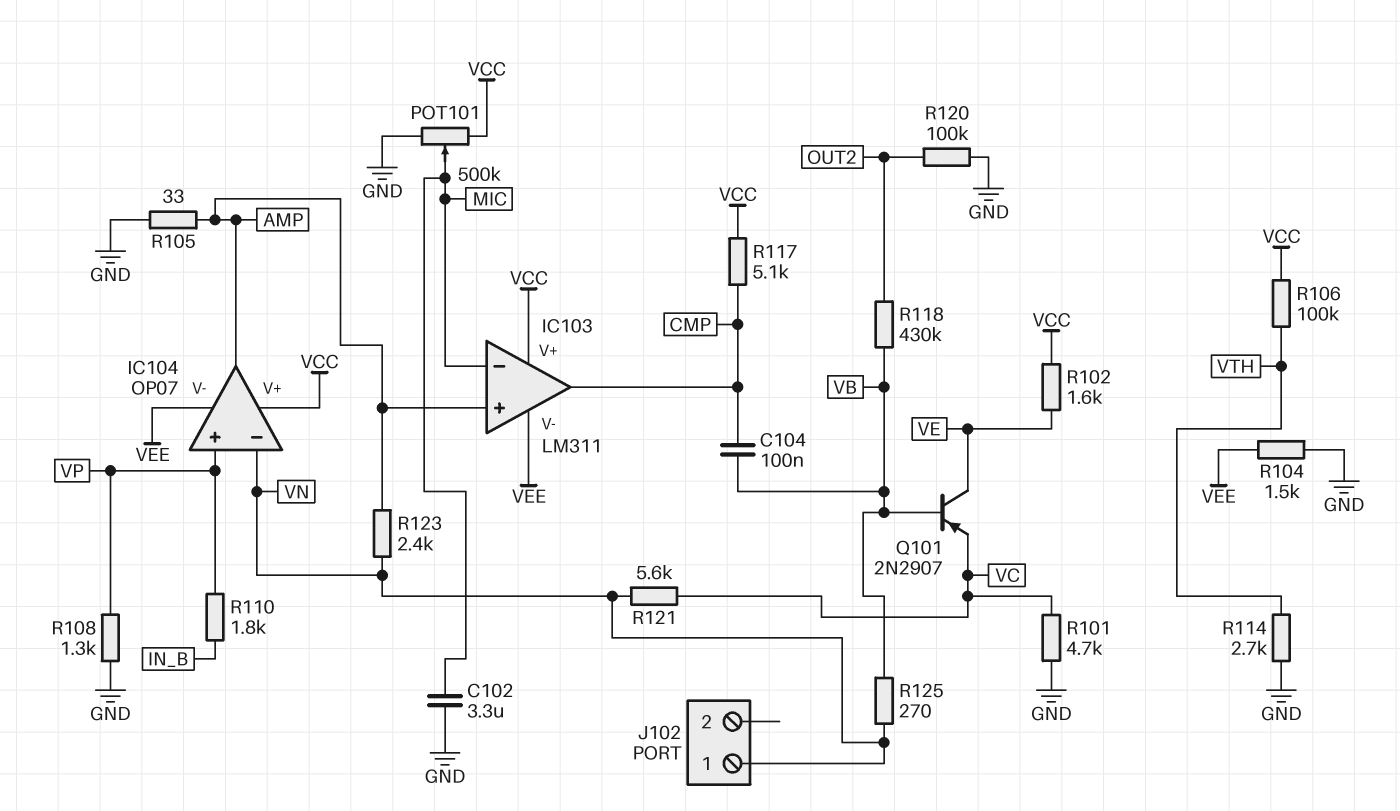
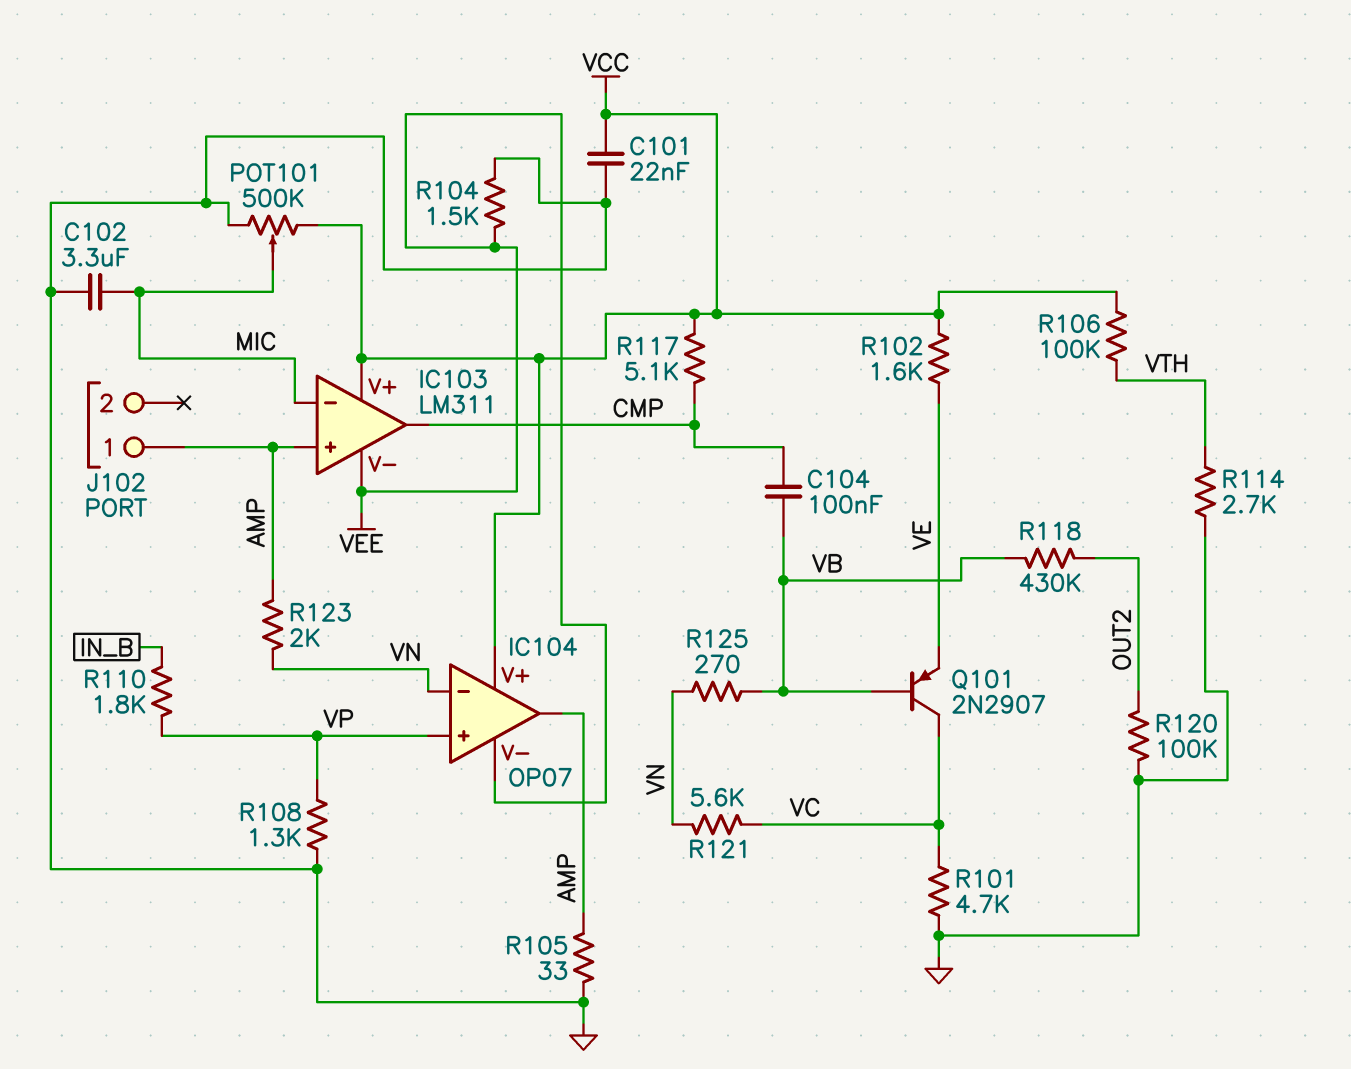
C101: none -> 22nF (GND, VCC)
J102 pin 1: VN -> AMP
Q101: PNP 2N2907 (B VB, C VE, E VC) -> PNP 2N2907 (B VB, C VC, E VE)
R123: 2.4k (AMP, VN) -> 2k (AMP, VN)

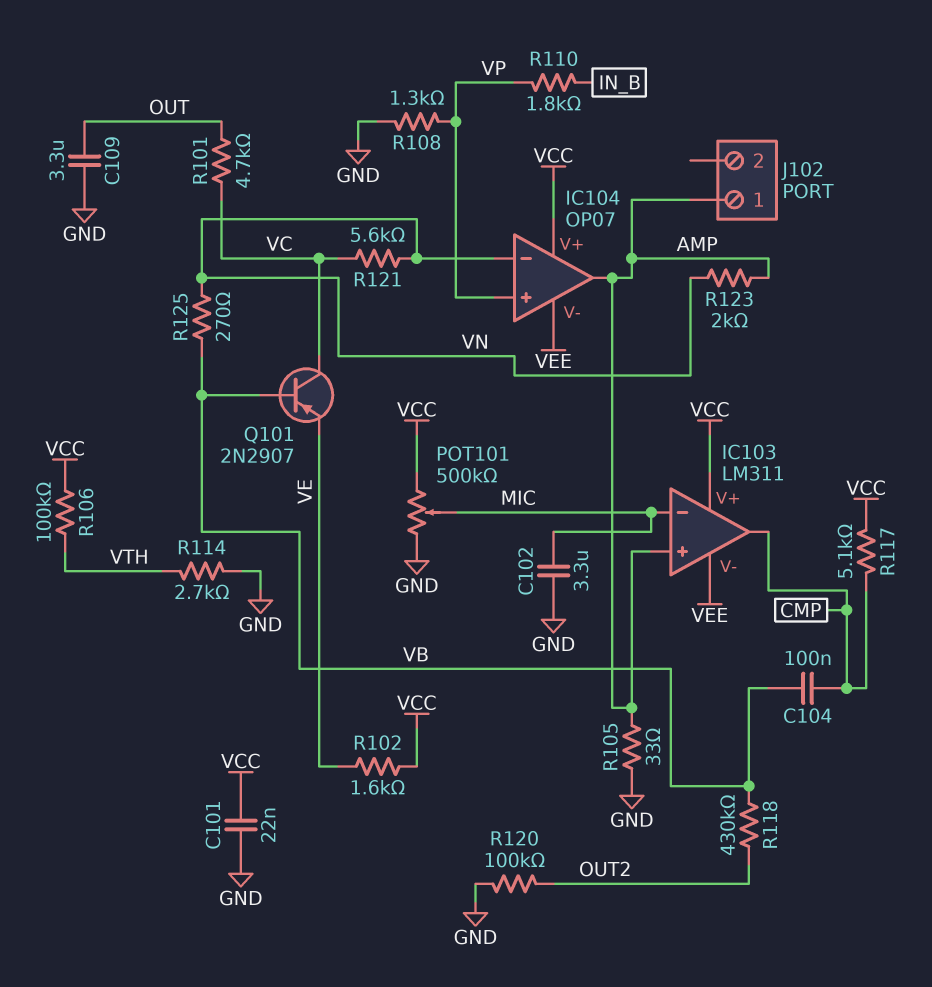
C109: none -> 3.3uF (GND, OUT)
R101: 4.7k (GND, VC) -> 4.7k (OUT, VC)
R104: 1.5k (GND, VEE) -> none

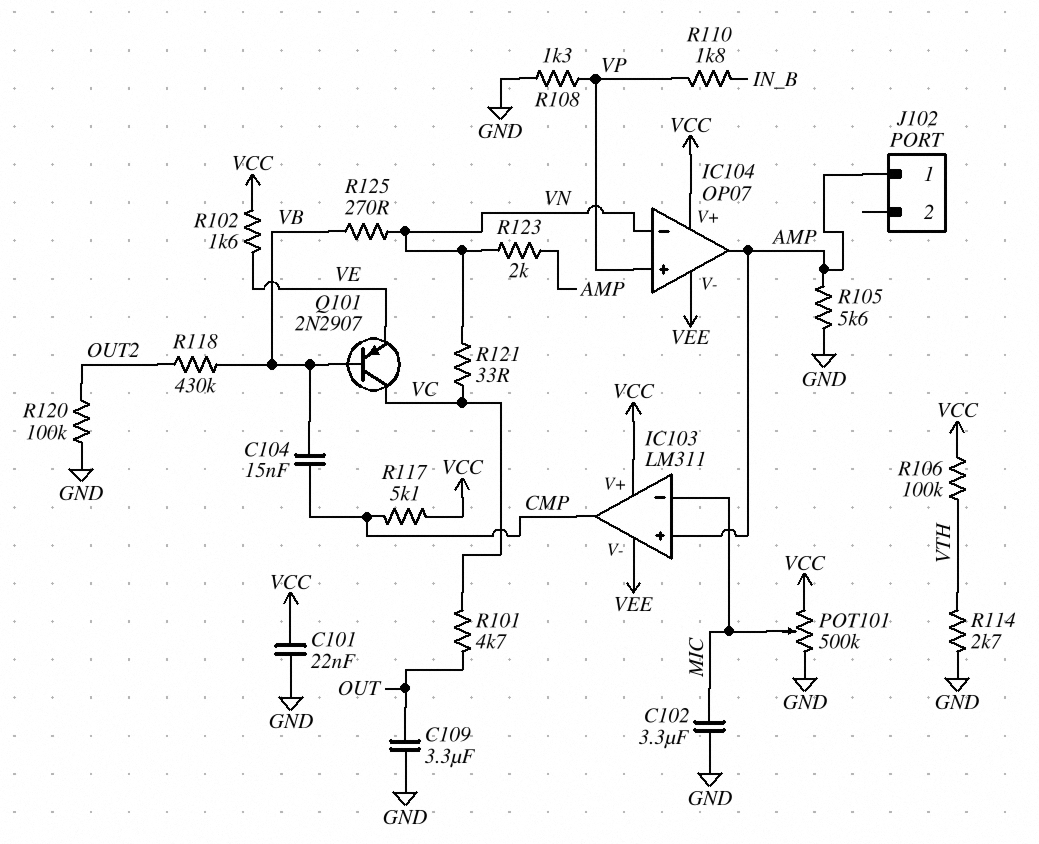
C104: 100nF (CMP, VB) -> 15nF (CMP, VB)
R105: 33 (AMP, GND) -> 5.6k (AMP, GND)
R121: 5.6k (VC, VN) -> 33 (VC, VN)

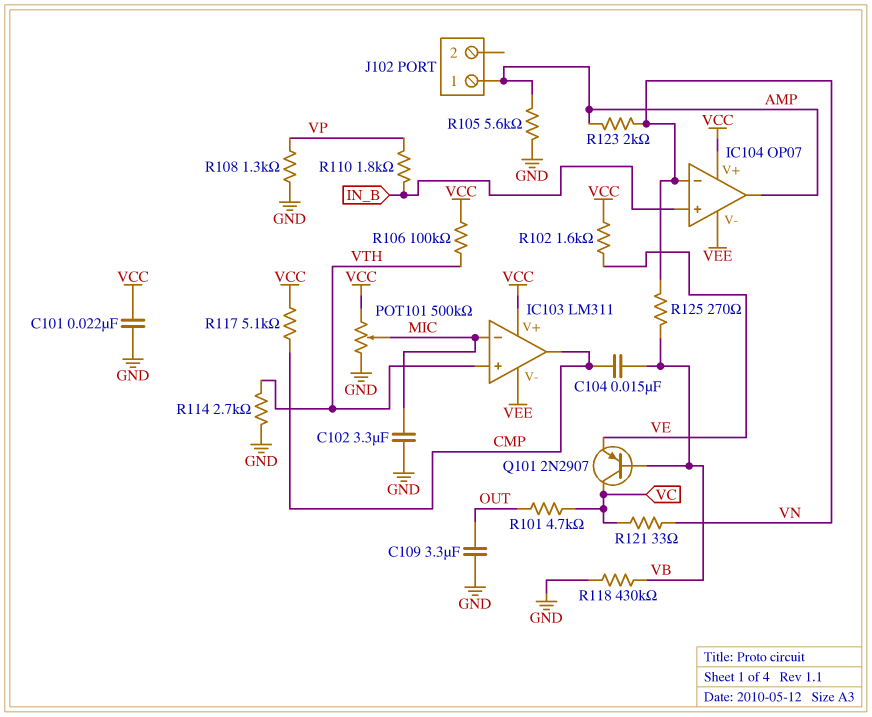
IC103 pin in+: AMP -> VTH
IC104 pin in+: VP -> IN_B
R118: 430k (OUT2, VB) -> 430k (GND, VB)
R120: 100k (GND, OUT2) -> none

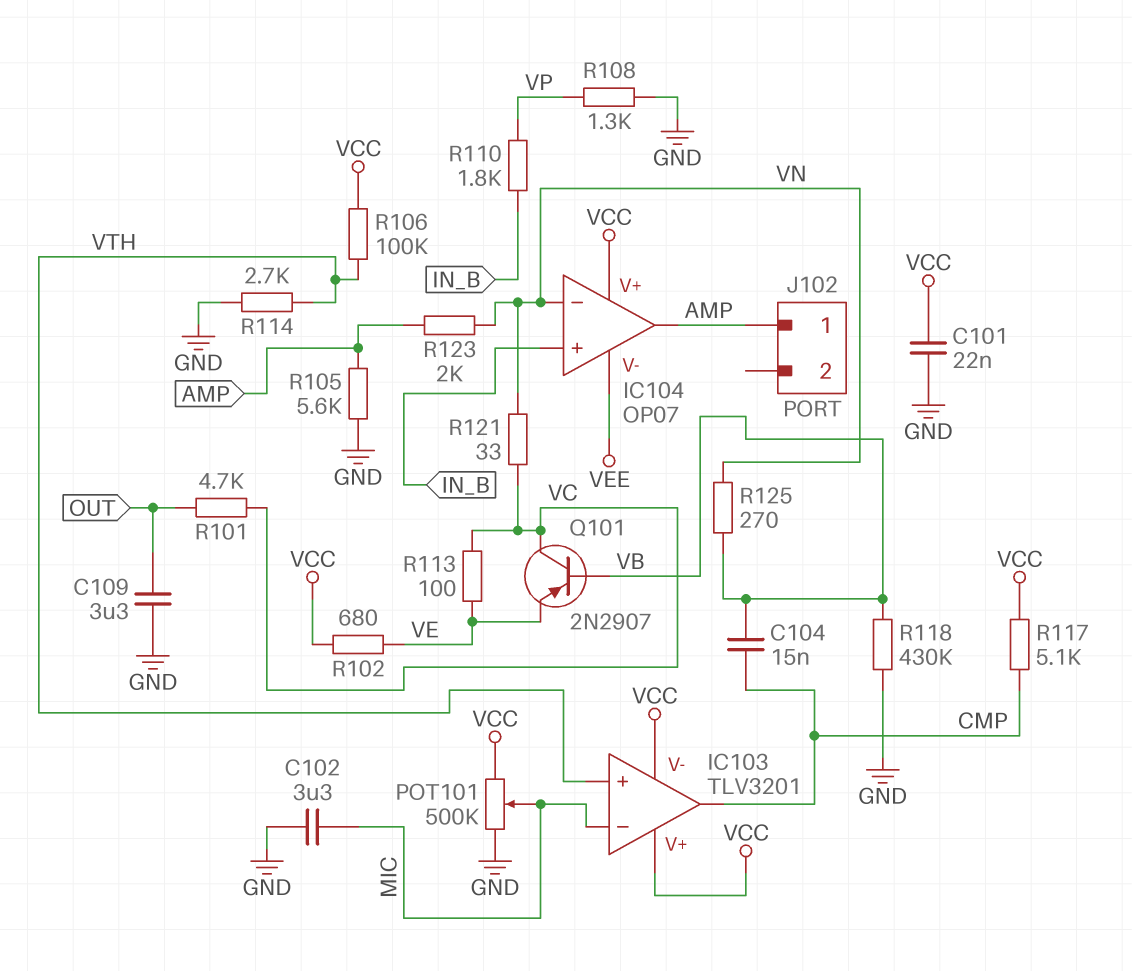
IC103: LM311 -> TLV3201
IC103 pin V-: VEE -> VCC
R102: 1.6k (VCC, VE) -> 680 (VCC, VE)
R113: none -> 100 (VC, VE)

